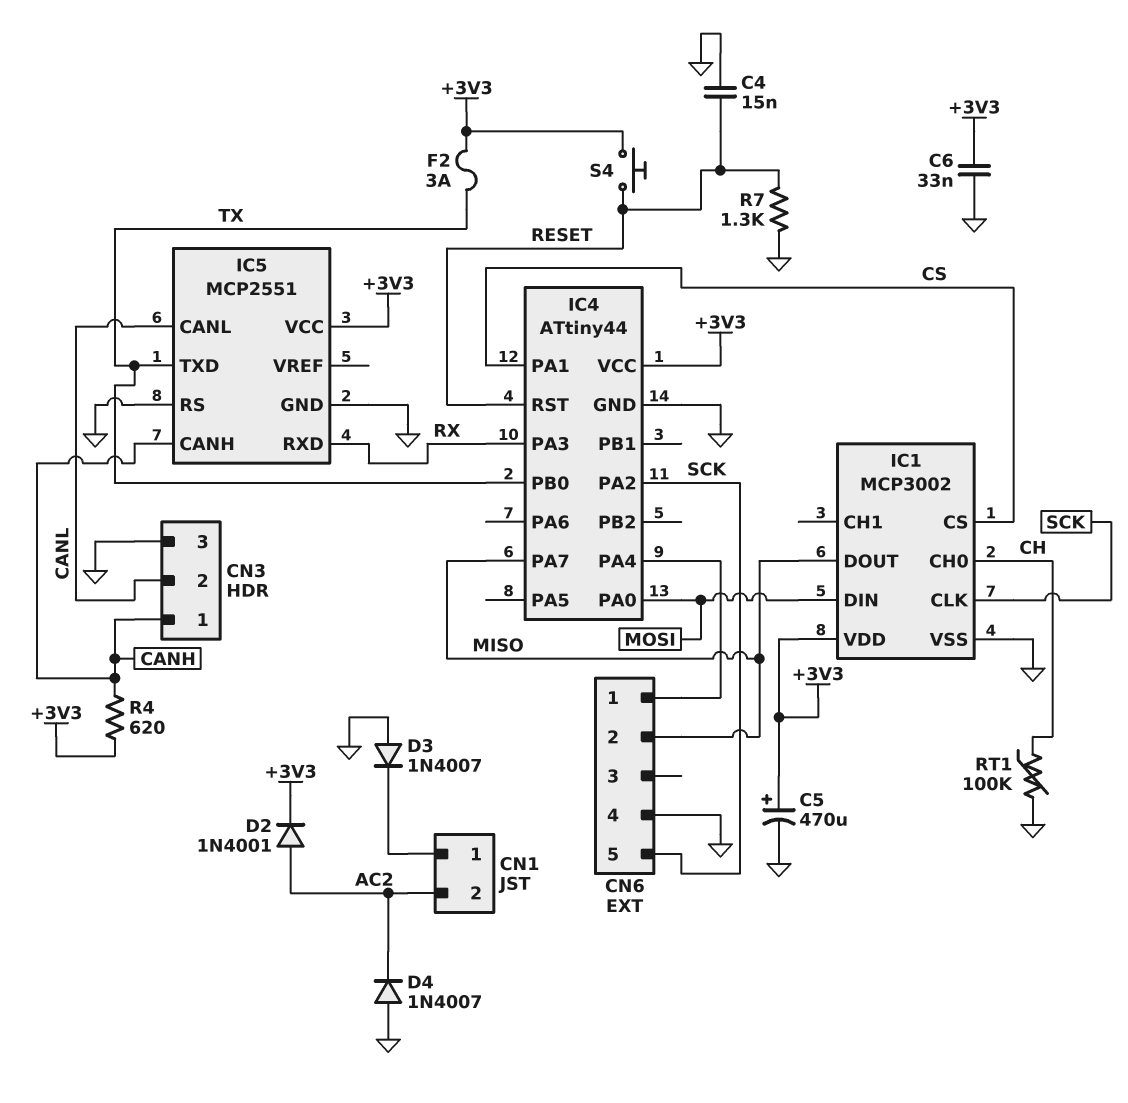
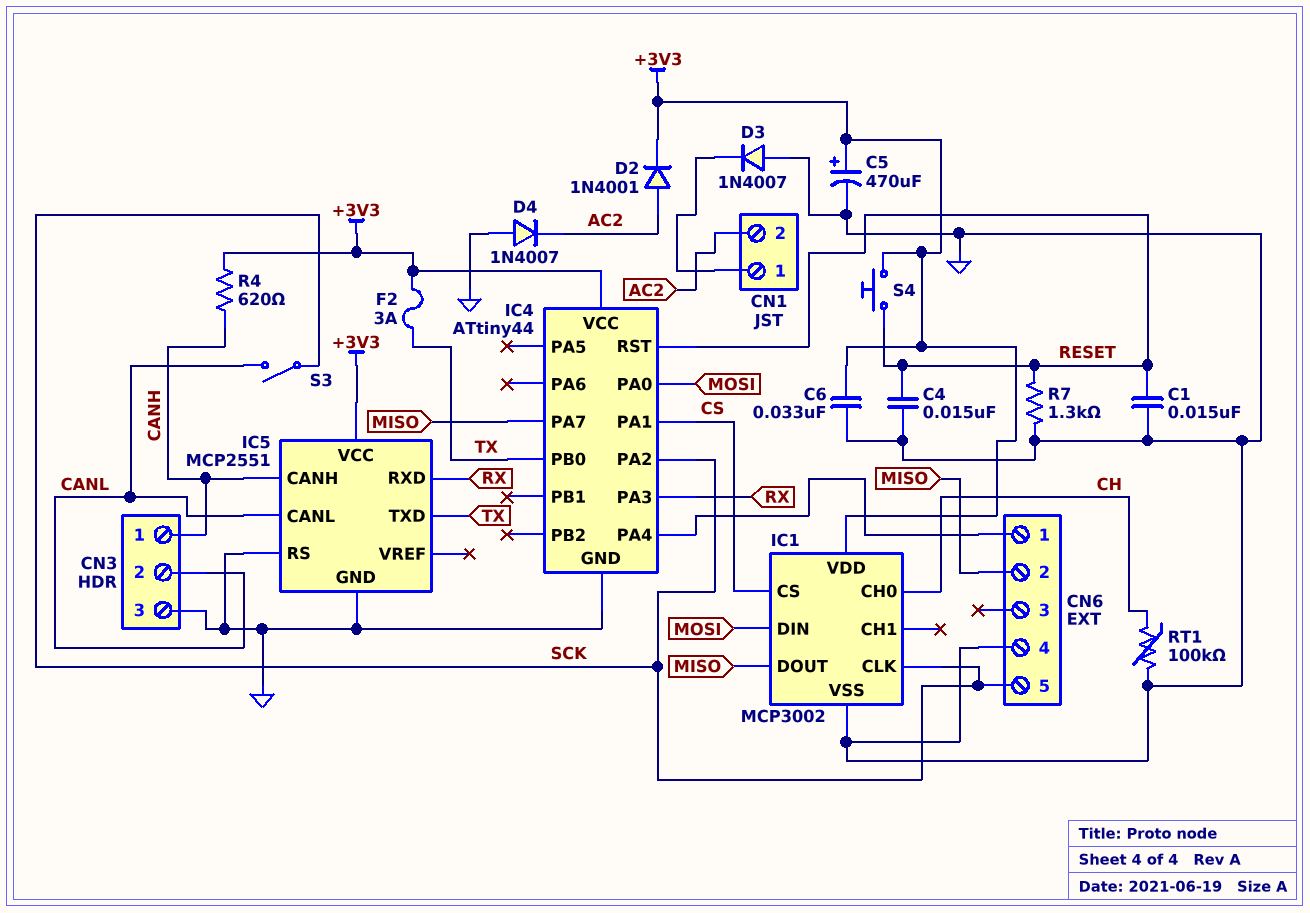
C1: none -> 15nF (GND, RESET)
S3: none -> switch (CANL, SCK)

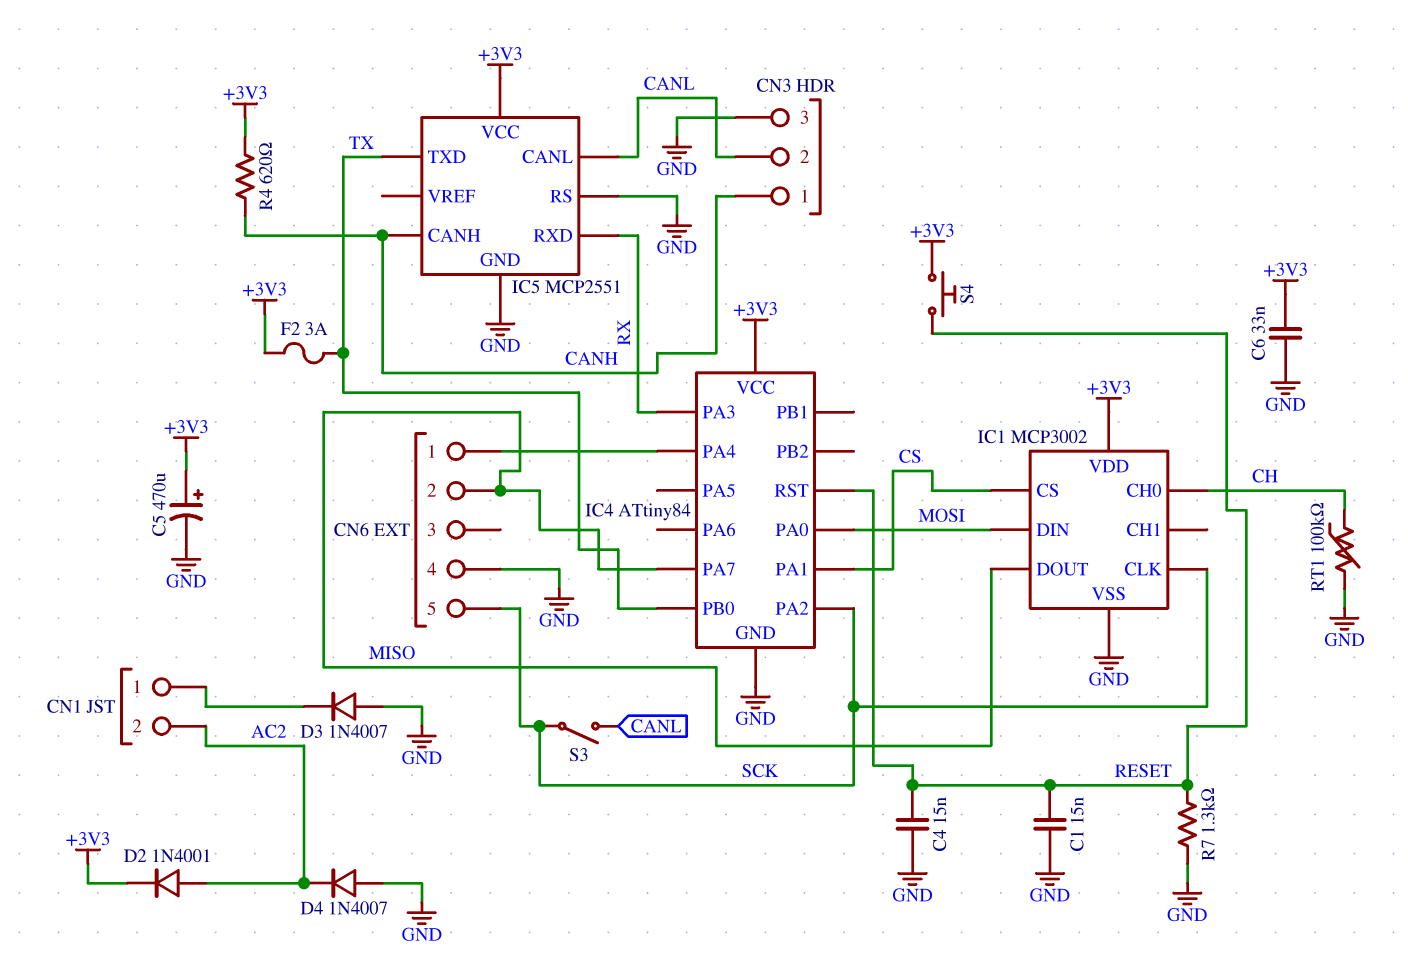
IC4: ATtiny44 -> ATtiny84

